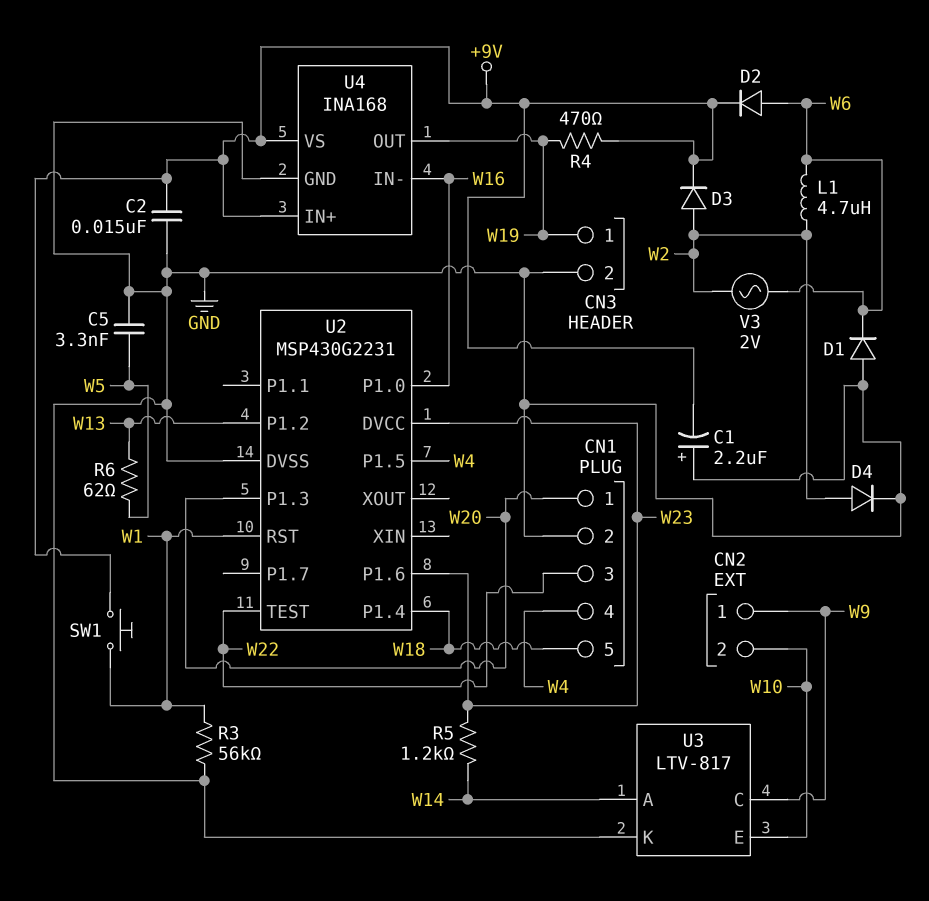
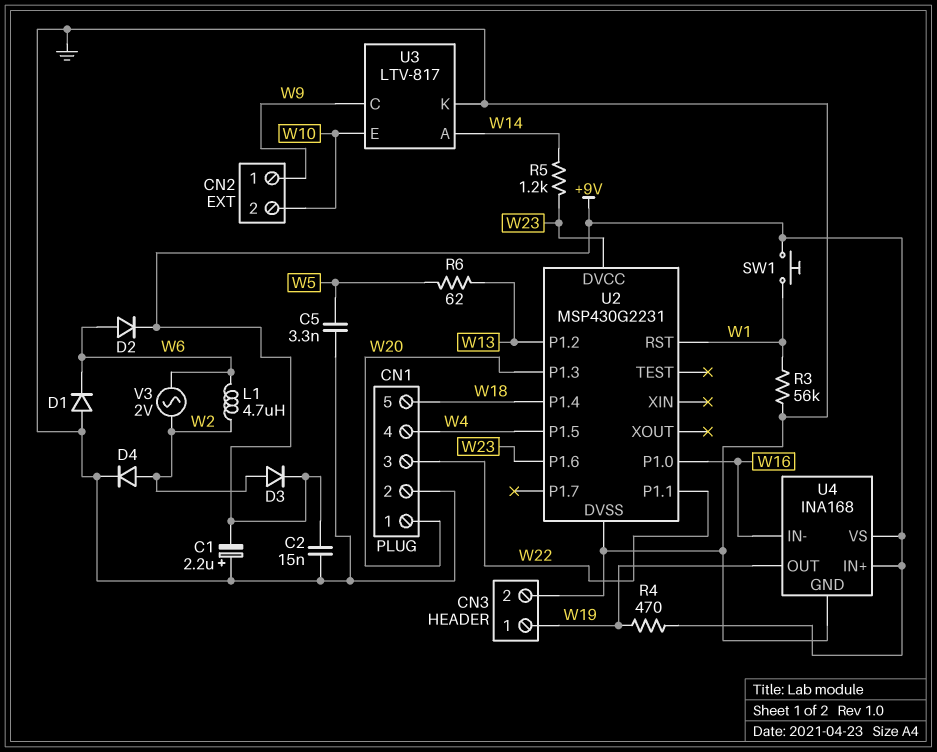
U2 pin P1.1: none -> W22
U2 pin TEST: W22 -> none

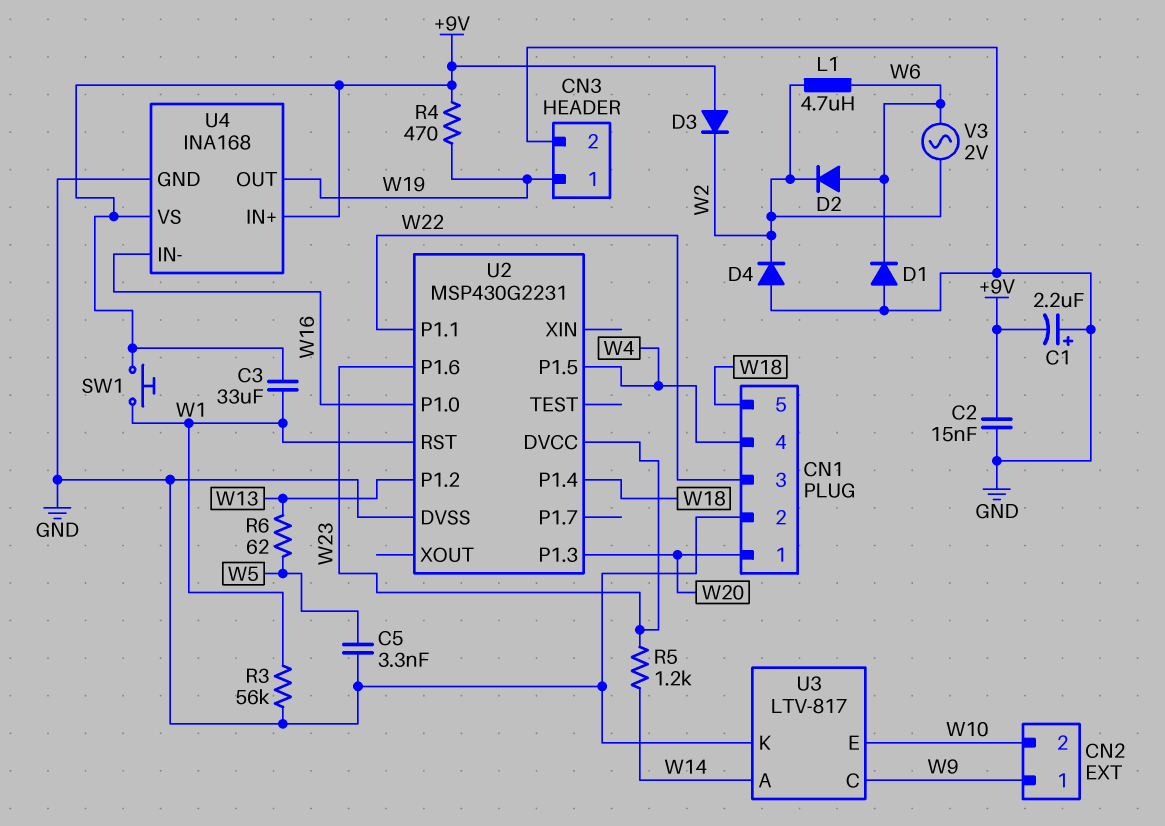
C3: none -> 33uF (+9V, W1)
D2: diode (A W6, K +9V) -> diode (A W6, K W2)
D3: diode (A W2, K +9V) -> diode (A +9V, K W2)
D4: diode (A W2, K GND) -> diode (A GND, K W2)

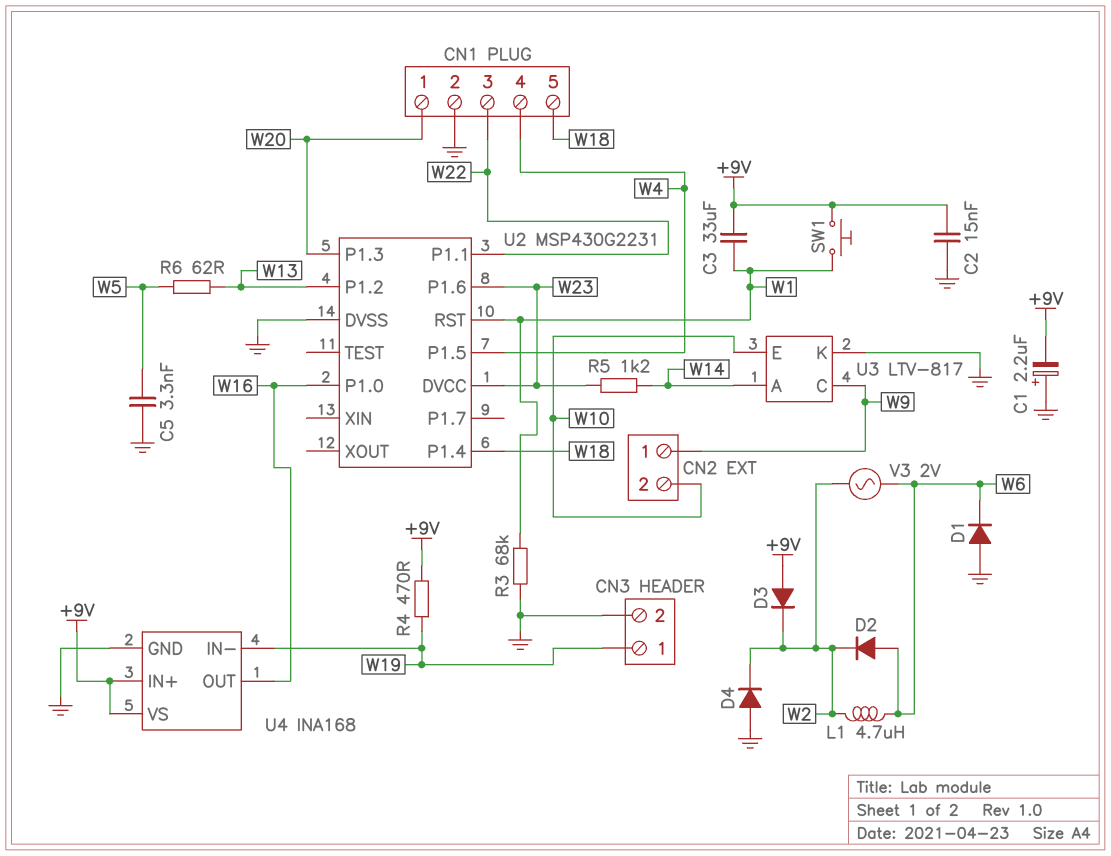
R3: 56k (GND, W1) -> 68k (GND, W1)
U4 pin IN-: W16 -> W19
U4 pin OUT: W19 -> W16

